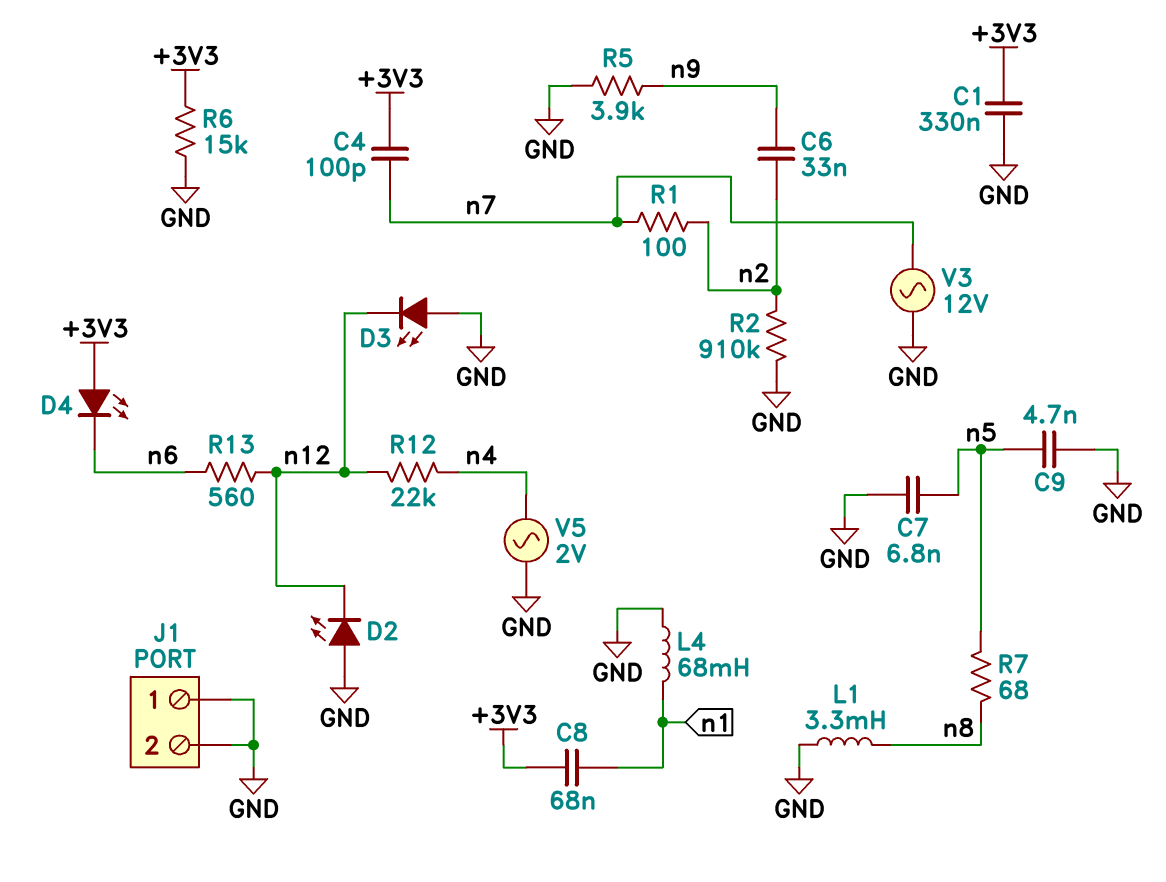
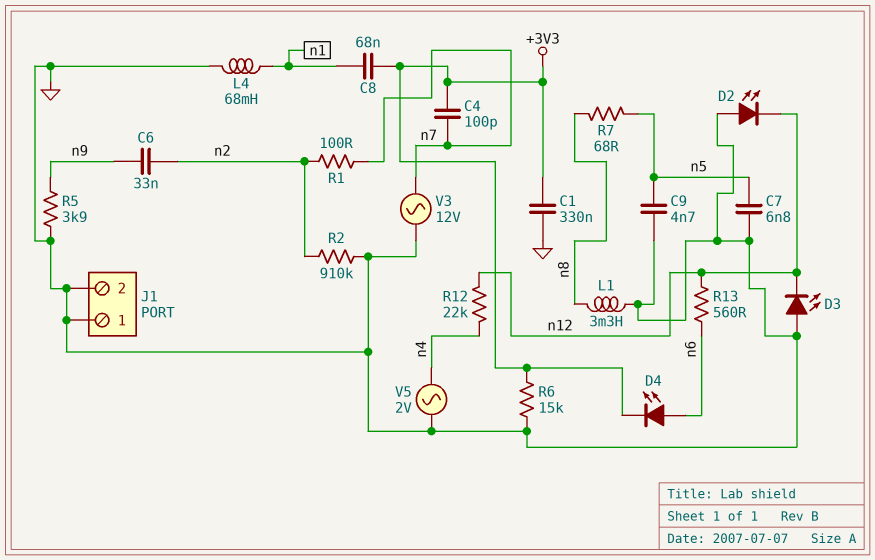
D4: LED (A +3V3, K n6) -> LED (A n6, K +3V3)

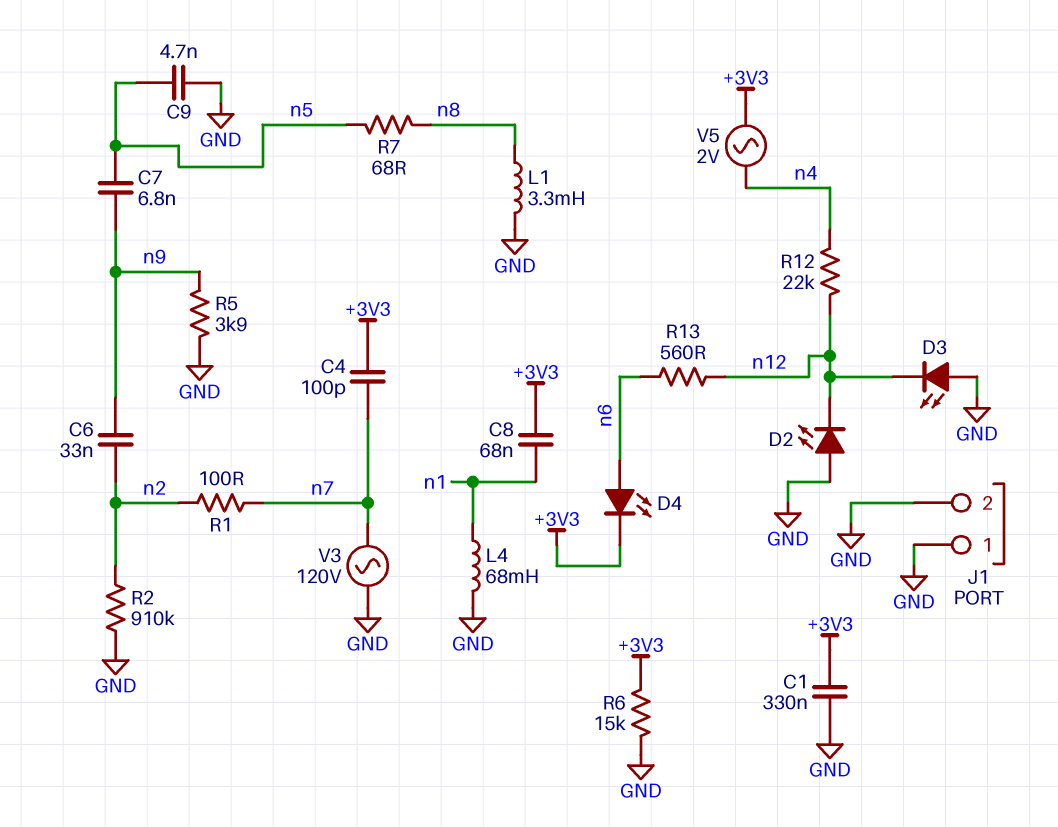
C7: 6.8nF (GND, n5) -> 6.8nF (n5, n9)
V3: AC 12V (GND, n7) -> AC 120V (GND, n7)
V5: AC 2V (GND, n4) -> AC 2V (+3V3, n4)

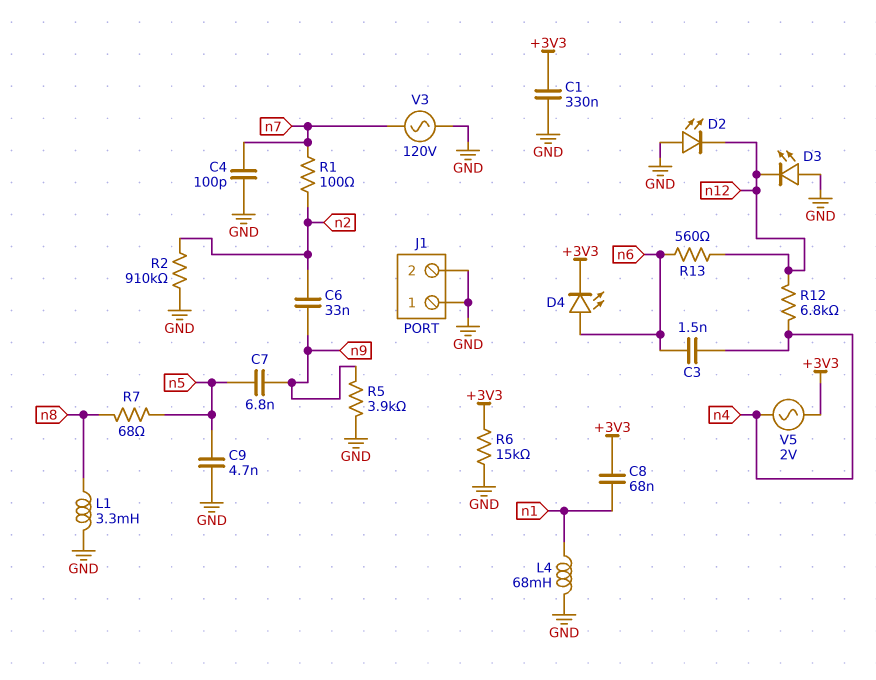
C3: none -> 1.5nF (n4, n6)
C4: 100pF (+3V3, n7) -> 100pF (GND, n7)
R12: 22k (n4, n12) -> 6.8k (n4, n12)

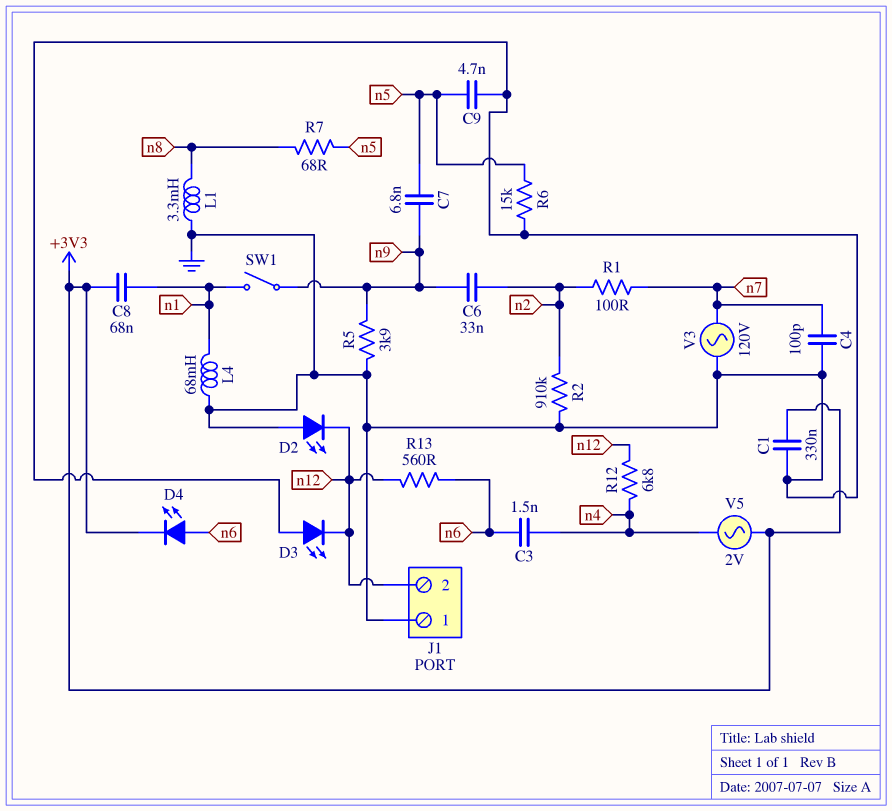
J1 pin 2: GND -> n12
R6: 15k (+3V3, GND) -> 15k (GND, n5)
SW1: none -> switch (n1, n9)

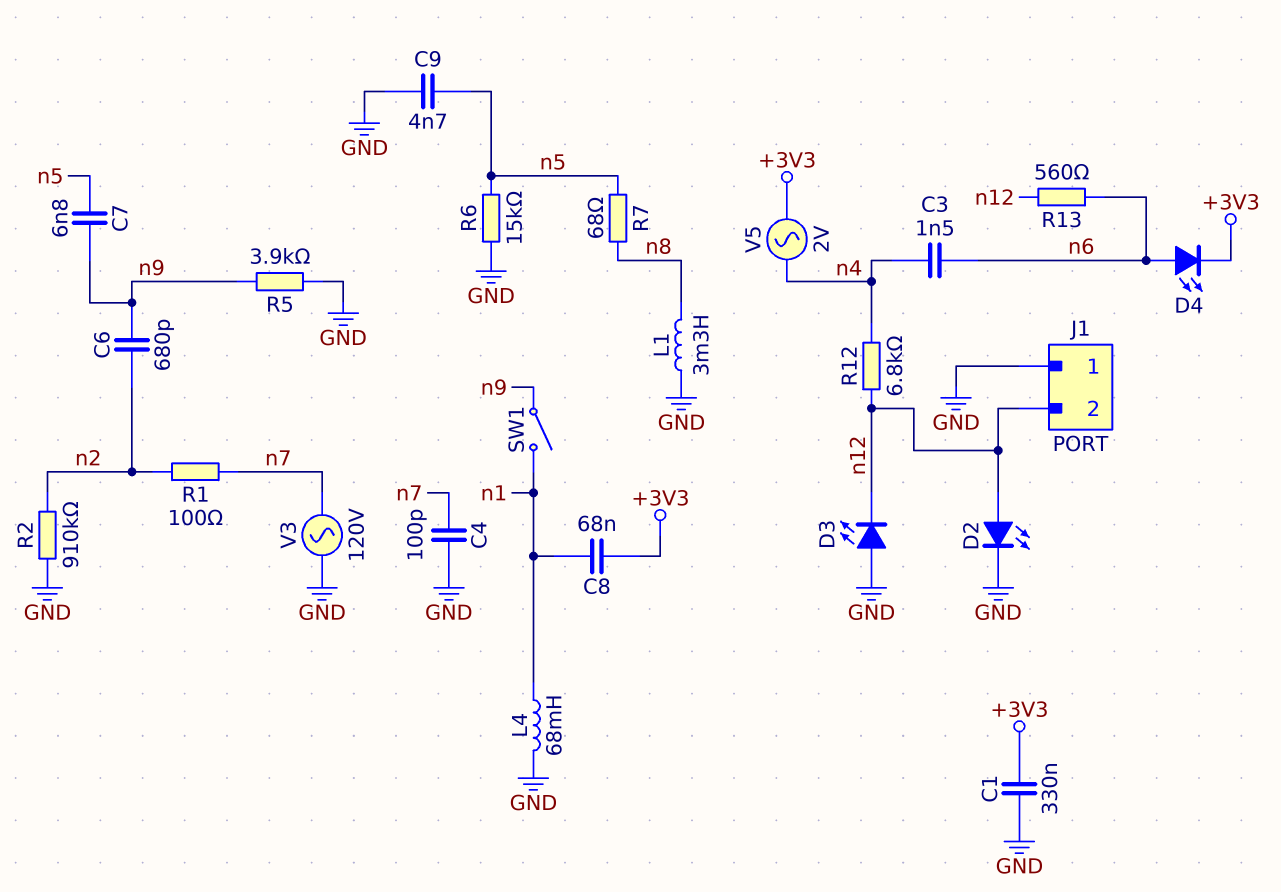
C6: 33nF (n2, n9) -> 680pF (n2, n9)
D2: LED (A GND, K n12) -> LED (A n12, K GND)

